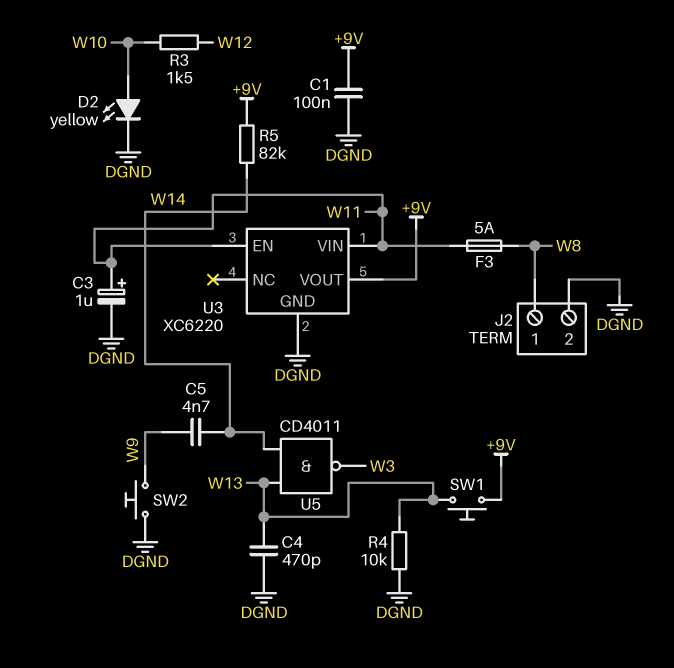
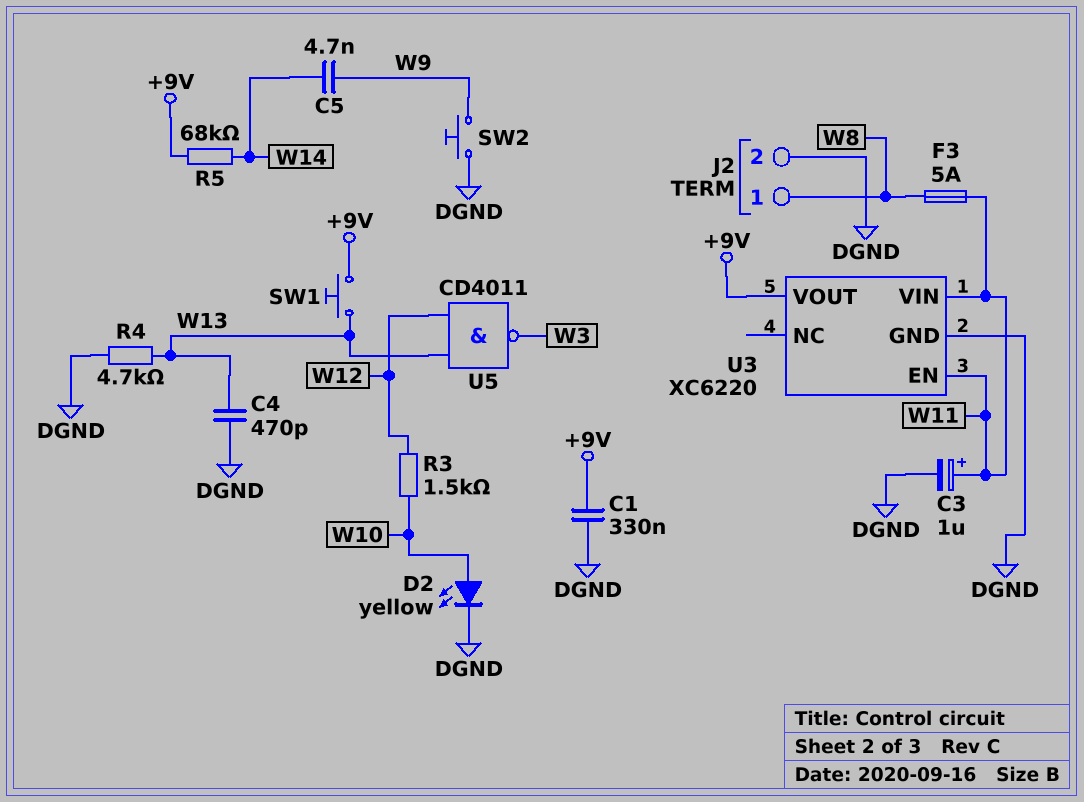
C1: 100nF (+9V, DGND) -> 330nF (+9V, DGND)
R4: 10k (DGND, W13) -> 4.7k (DGND, W13)
R5: 82k (+9V, W14) -> 68k (+9V, W14)
U5: NAND CD4011 (in W13, in W14, out W3) -> NAND CD4011 (in W12, in W13, out W3)

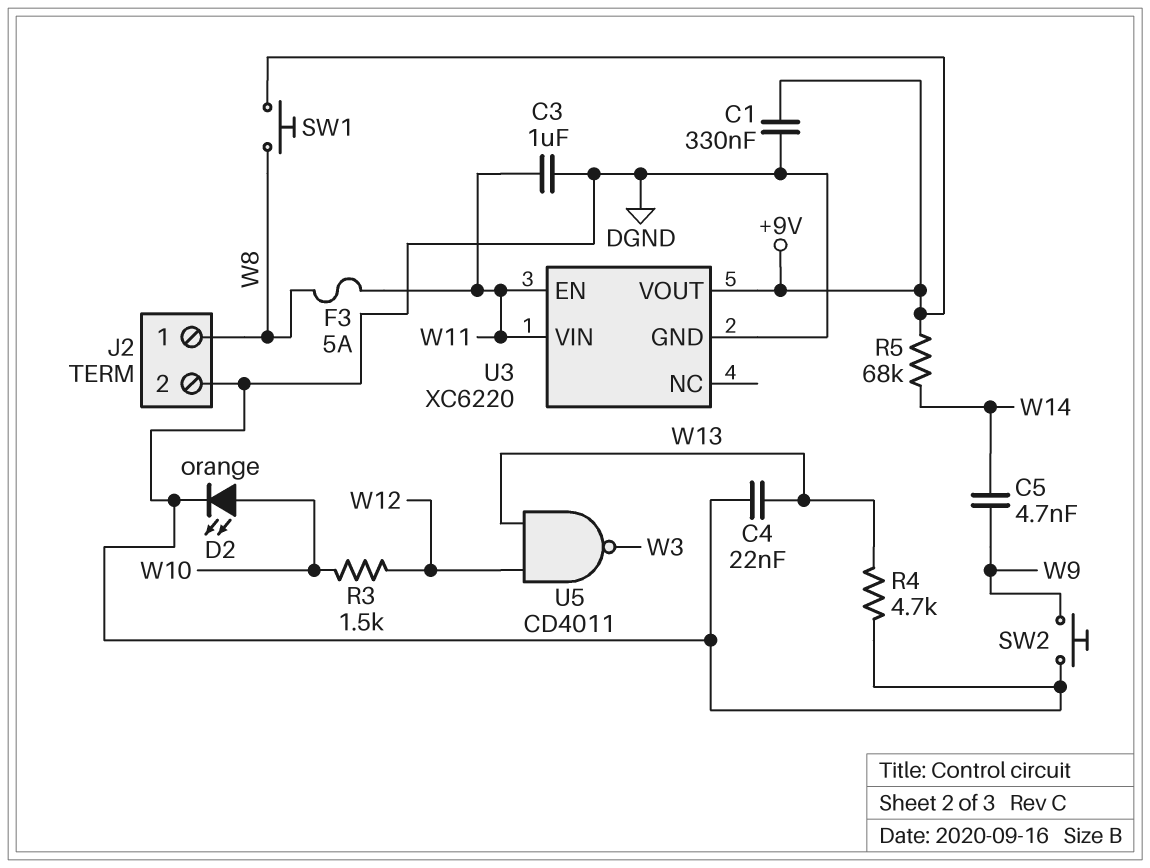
C3: 1uF (plus W11, minus DGND) -> 1uF (DGND, W11)
C4: 470pF (DGND, W13) -> 22nF (DGND, W13)
D2: LED yellow (A W10, K DGND) -> LED orange (A W10, K DGND)
SW1: button (+9V, W13) -> button (+9V, W8)

